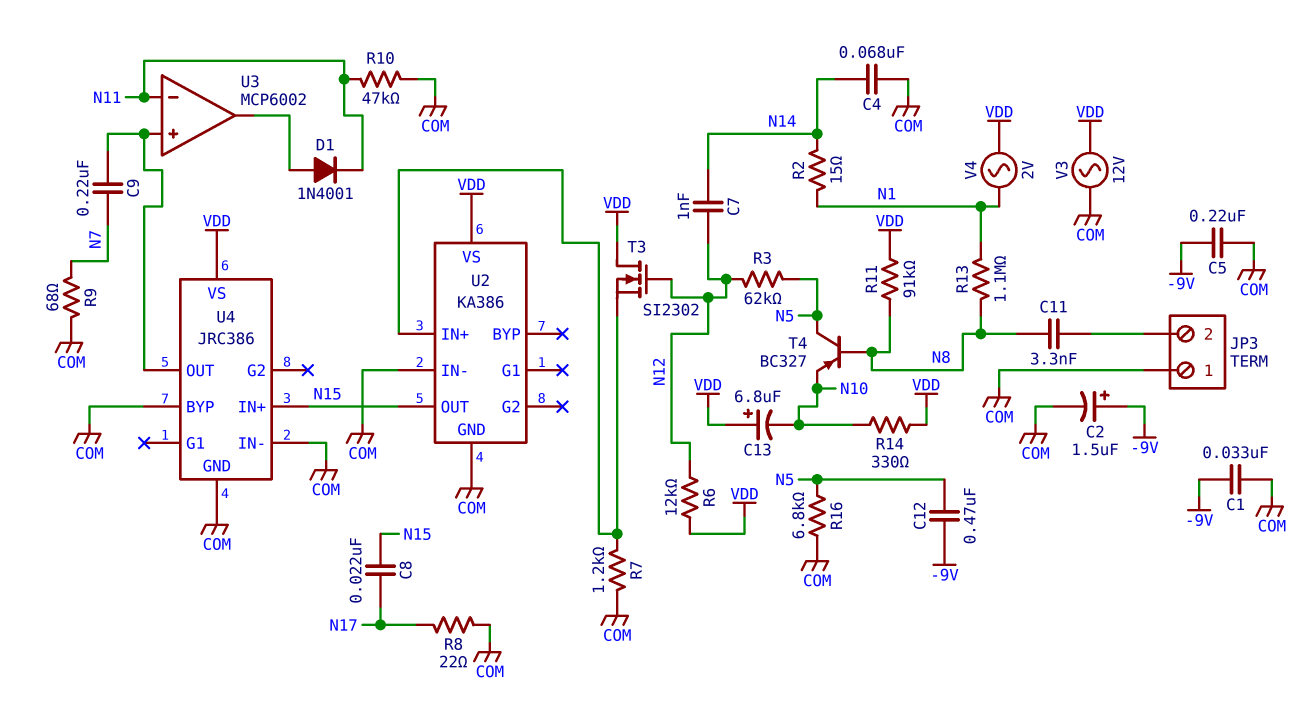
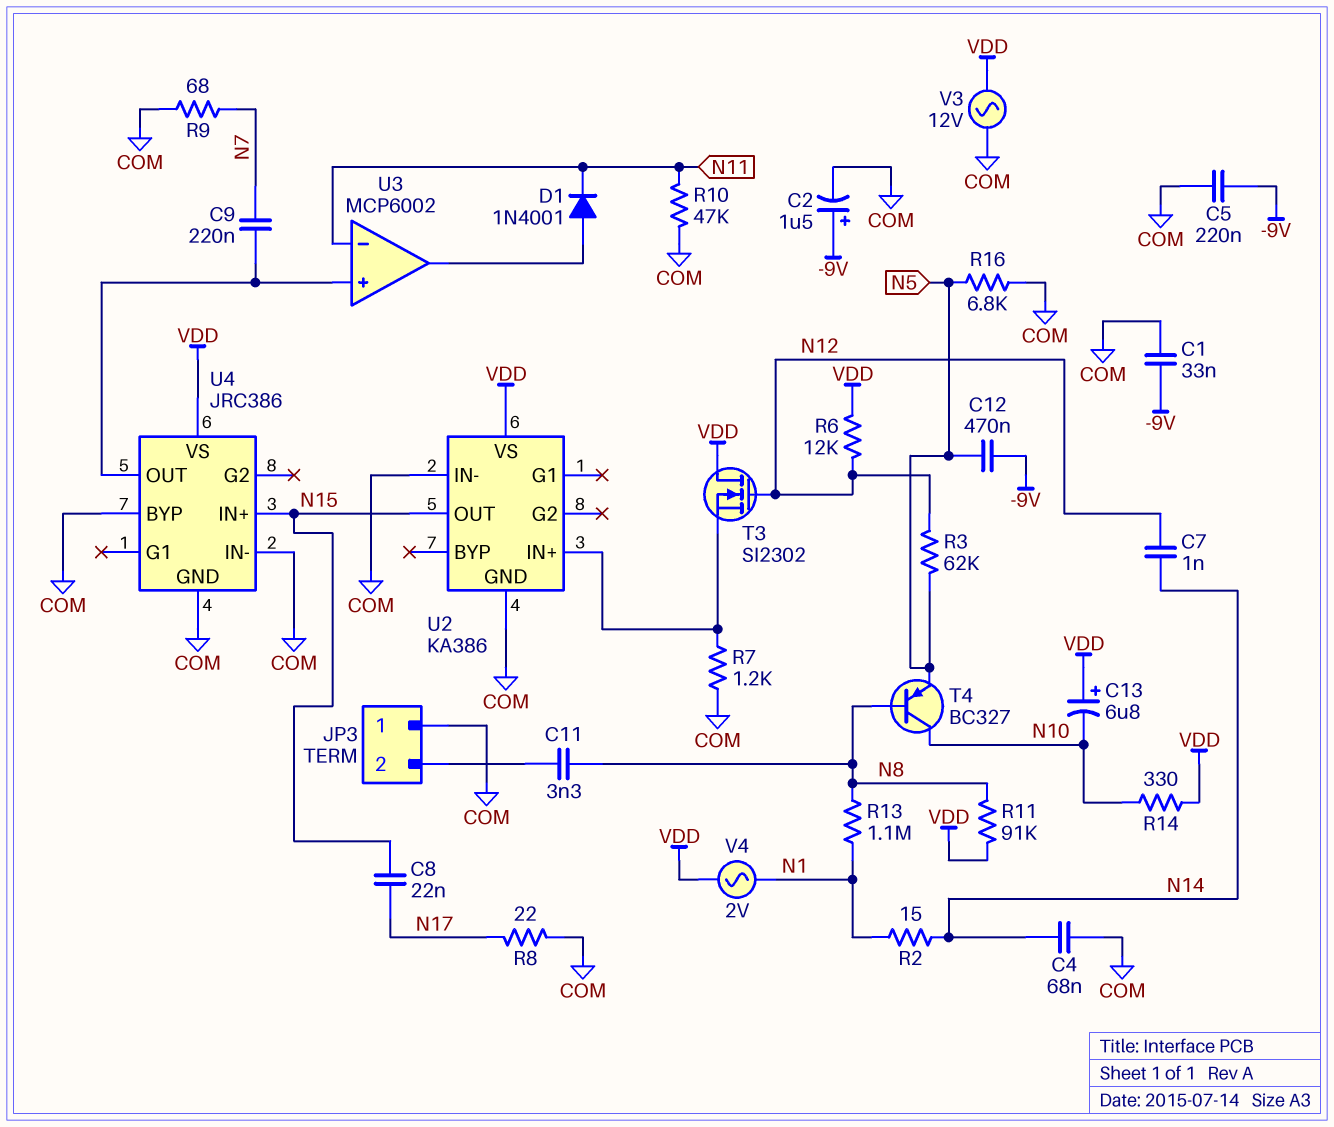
T4: PNP BC327 (B N8, C N5, E N10) -> PNP BC327 (B N8, C N10, E N5)

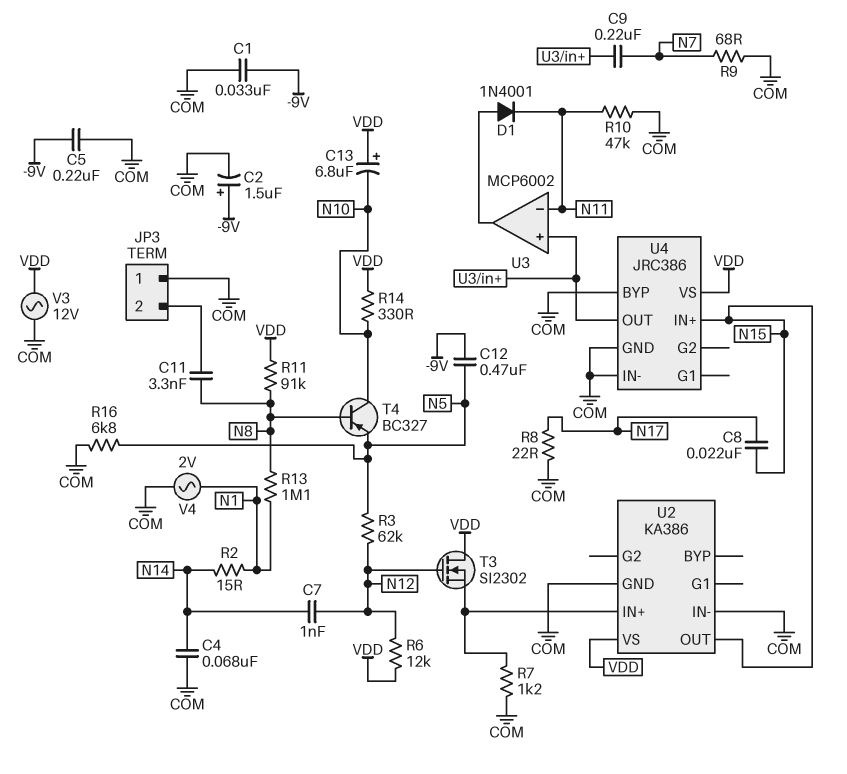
V4: AC 2V (N1, VDD) -> AC 2V (COM, N1)

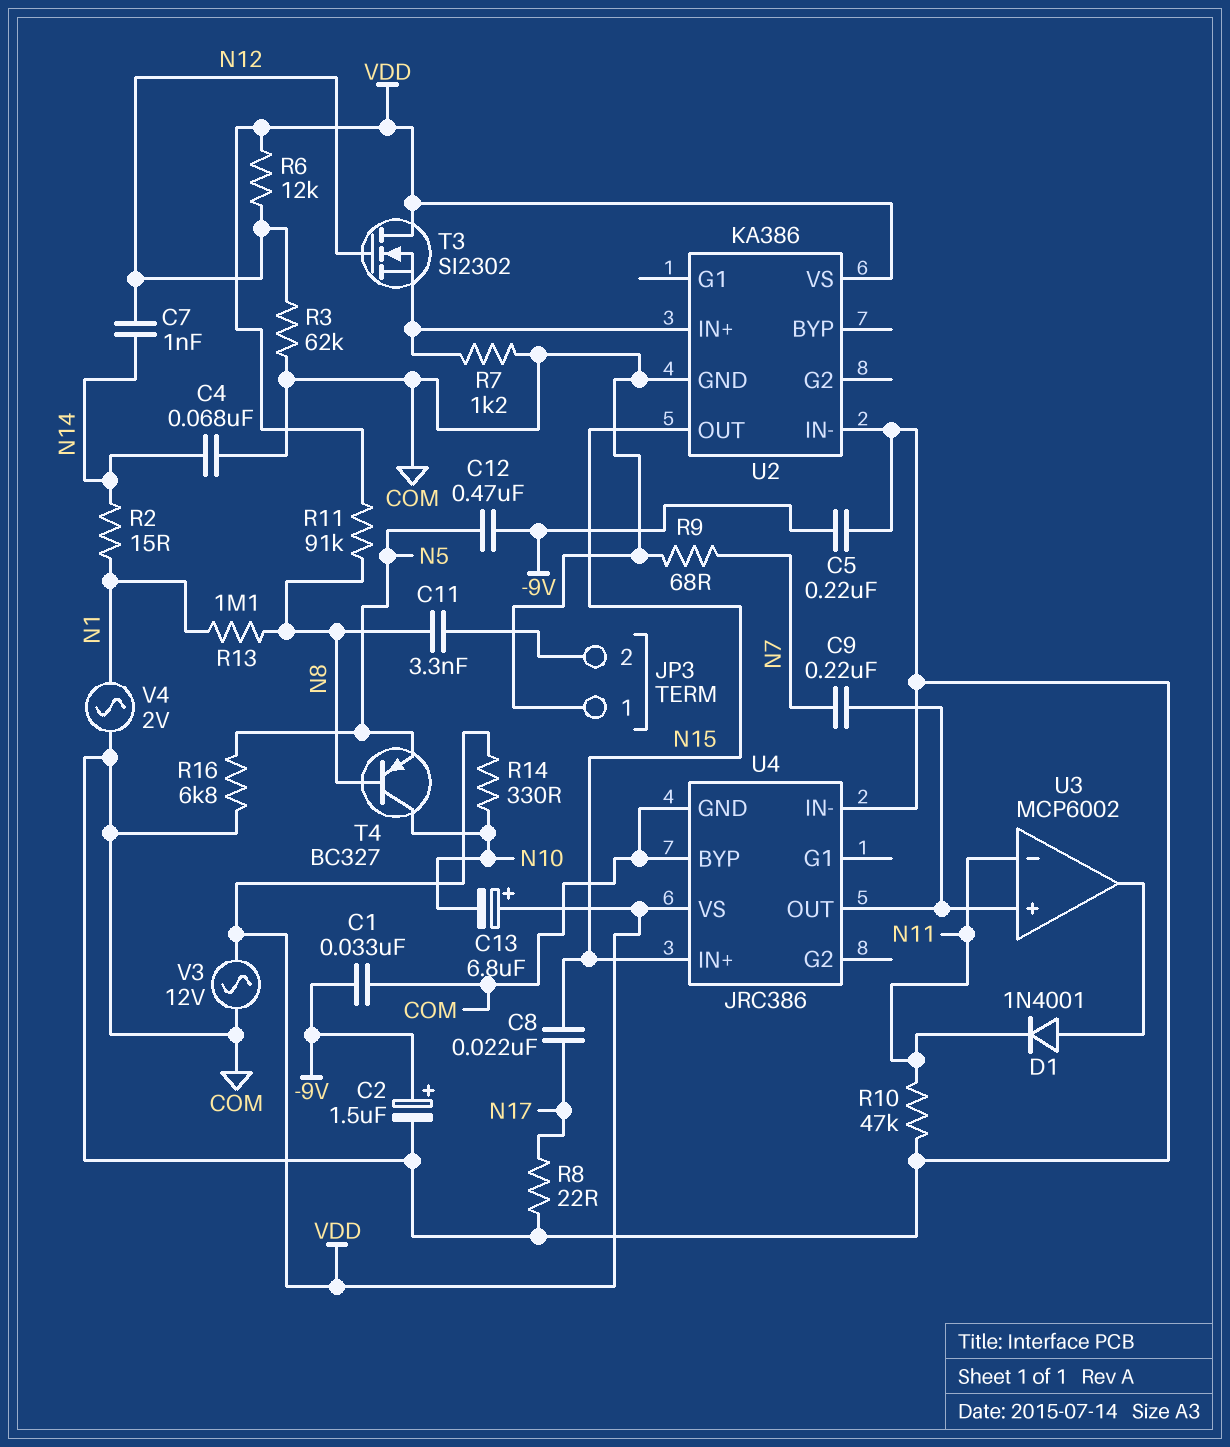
R3: 62k (N5, N12) -> 62k (COM, N12)

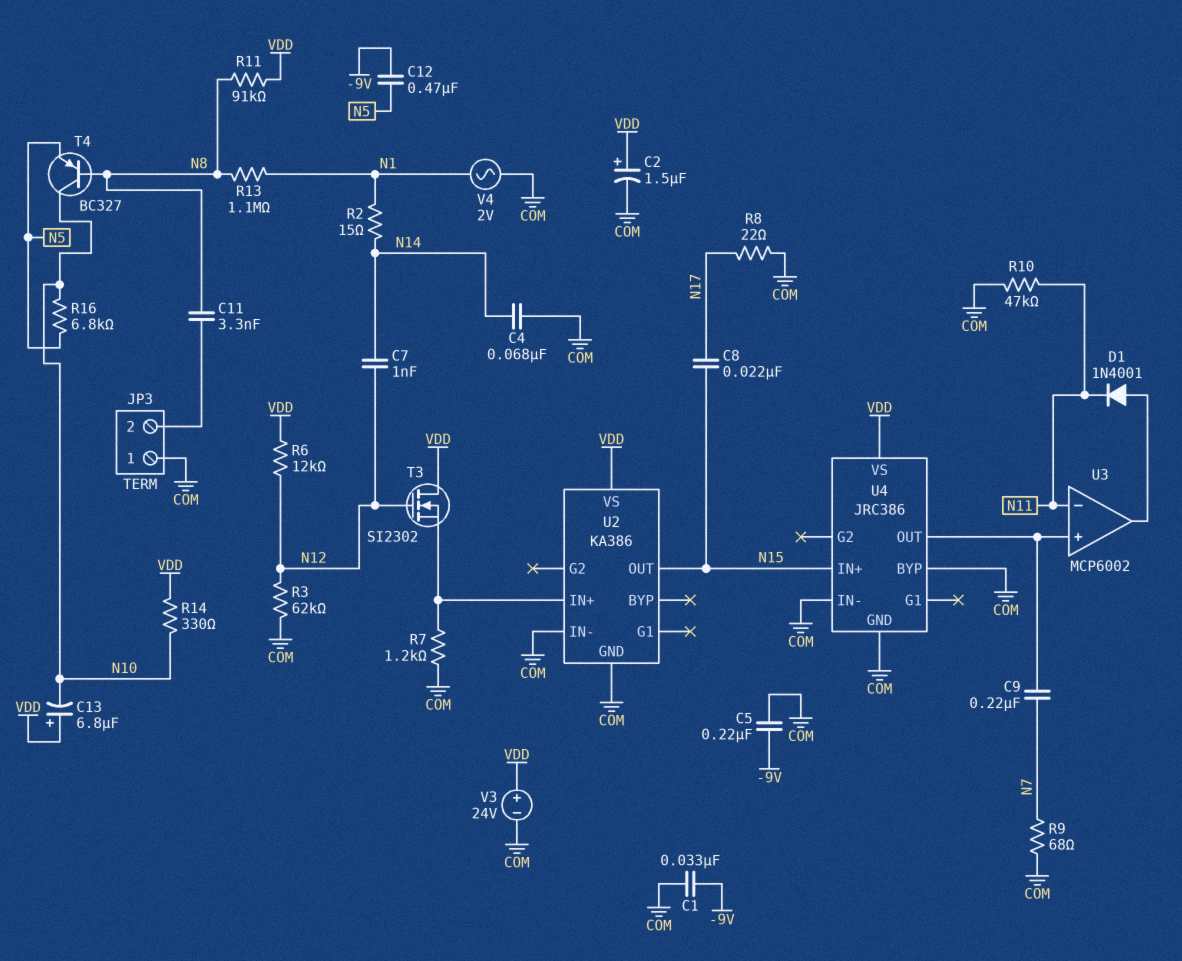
C2: 1.5uF (plus -9V, minus COM) -> 1.5uF (plus VDD, minus COM)
R16: 6.8k (COM, N5) -> 6.8k (N5, N10)
V3: AC 12V (COM, VDD) -> 24V (plus VDD, minus COM)

